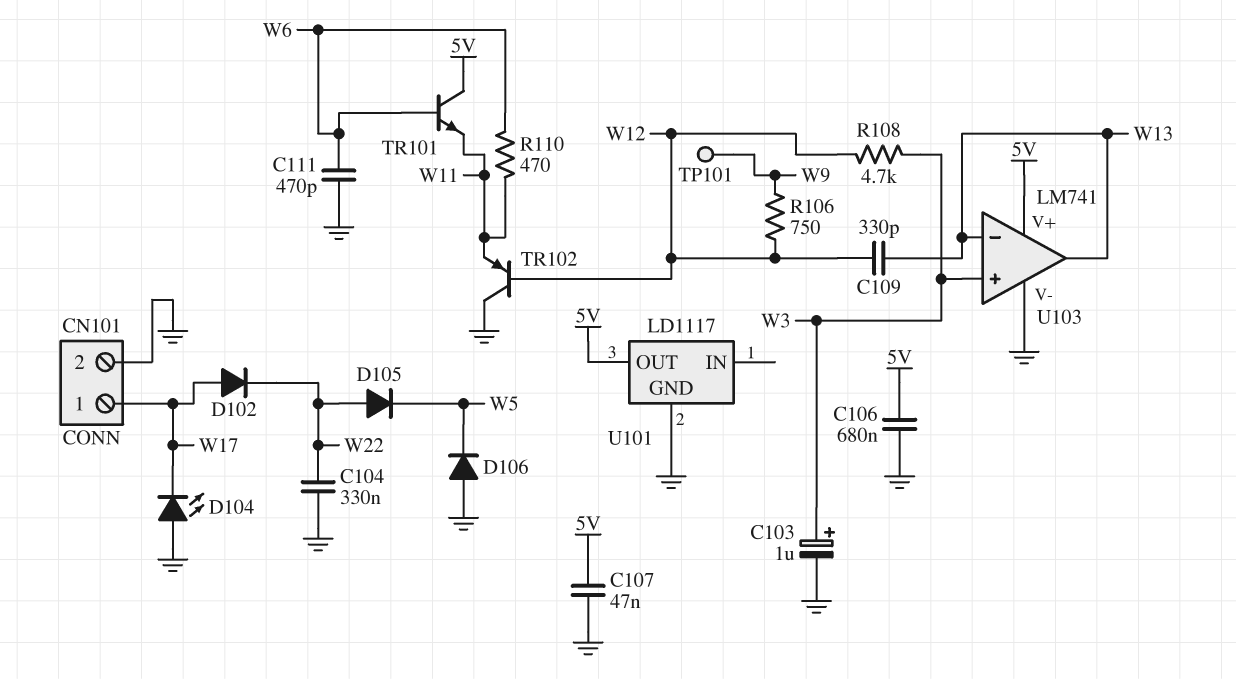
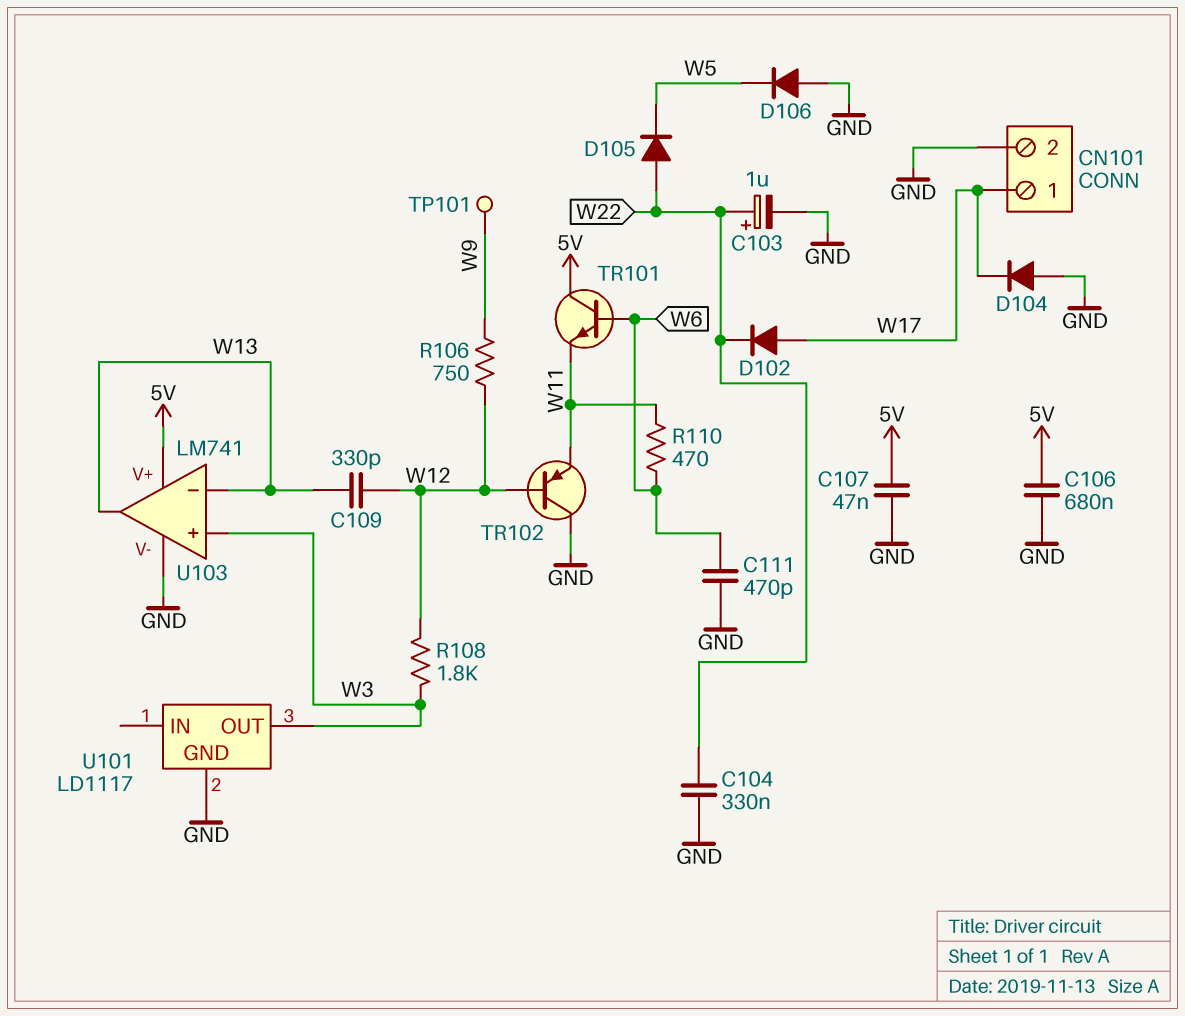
C103: 1uF (plus W3, minus GND) -> 1uF (plus W22, minus GND)
D104: LED (A GND, K W17) -> diode (A GND, K W17)
R108: 4.7k (W3, W12) -> 1.8k (W3, W12)
U101 pin OUT: 5V -> W3

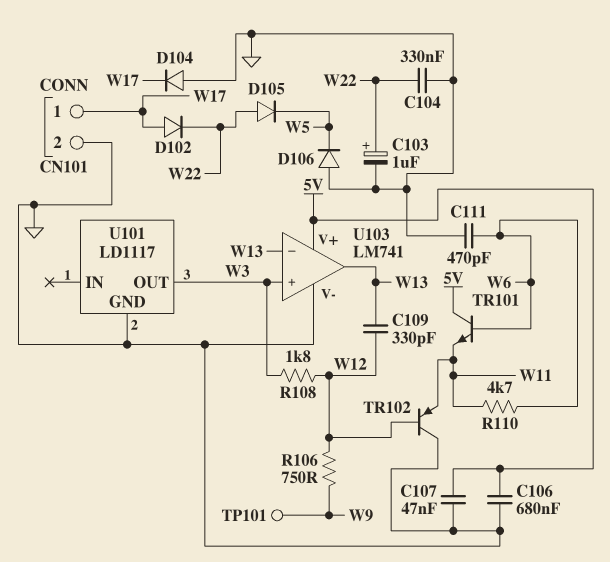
R110: 470 (W6, W11) -> 4.7k (W6, W11)

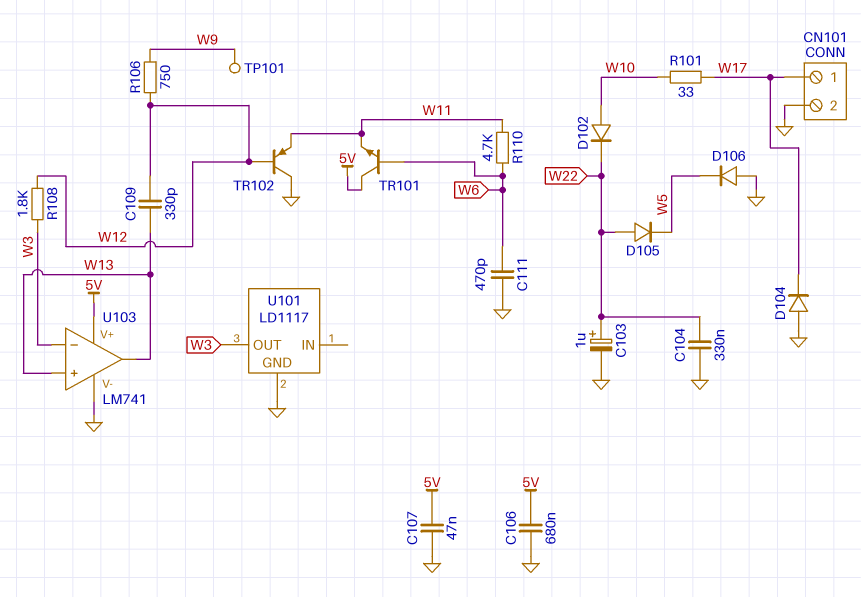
D102: diode (A W17, K W22) -> diode (A W10, K W22)
R101: none -> 33 (W10, W17)
U103 pin in+: W3 -> W13
U103 pin in-: W13 -> W3

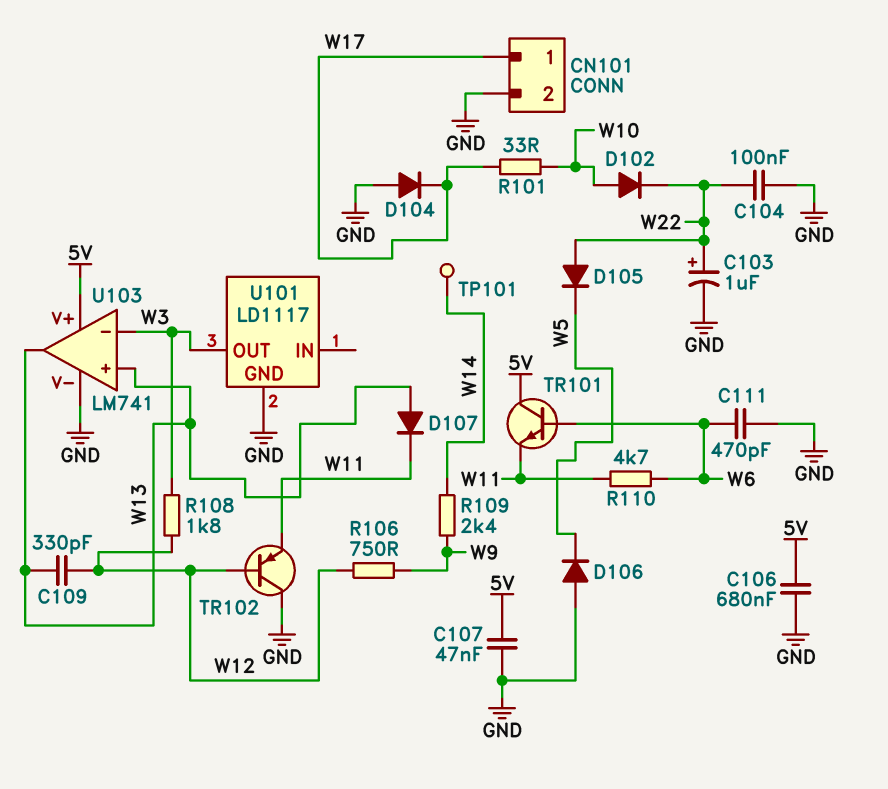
C104: 330nF (GND, W22) -> 100nF (GND, W22)
D107: none -> diode (A W13, K W11)
R109: none -> 2.4k (W9, W14)
TP101: test point (W9) -> test point (W14)

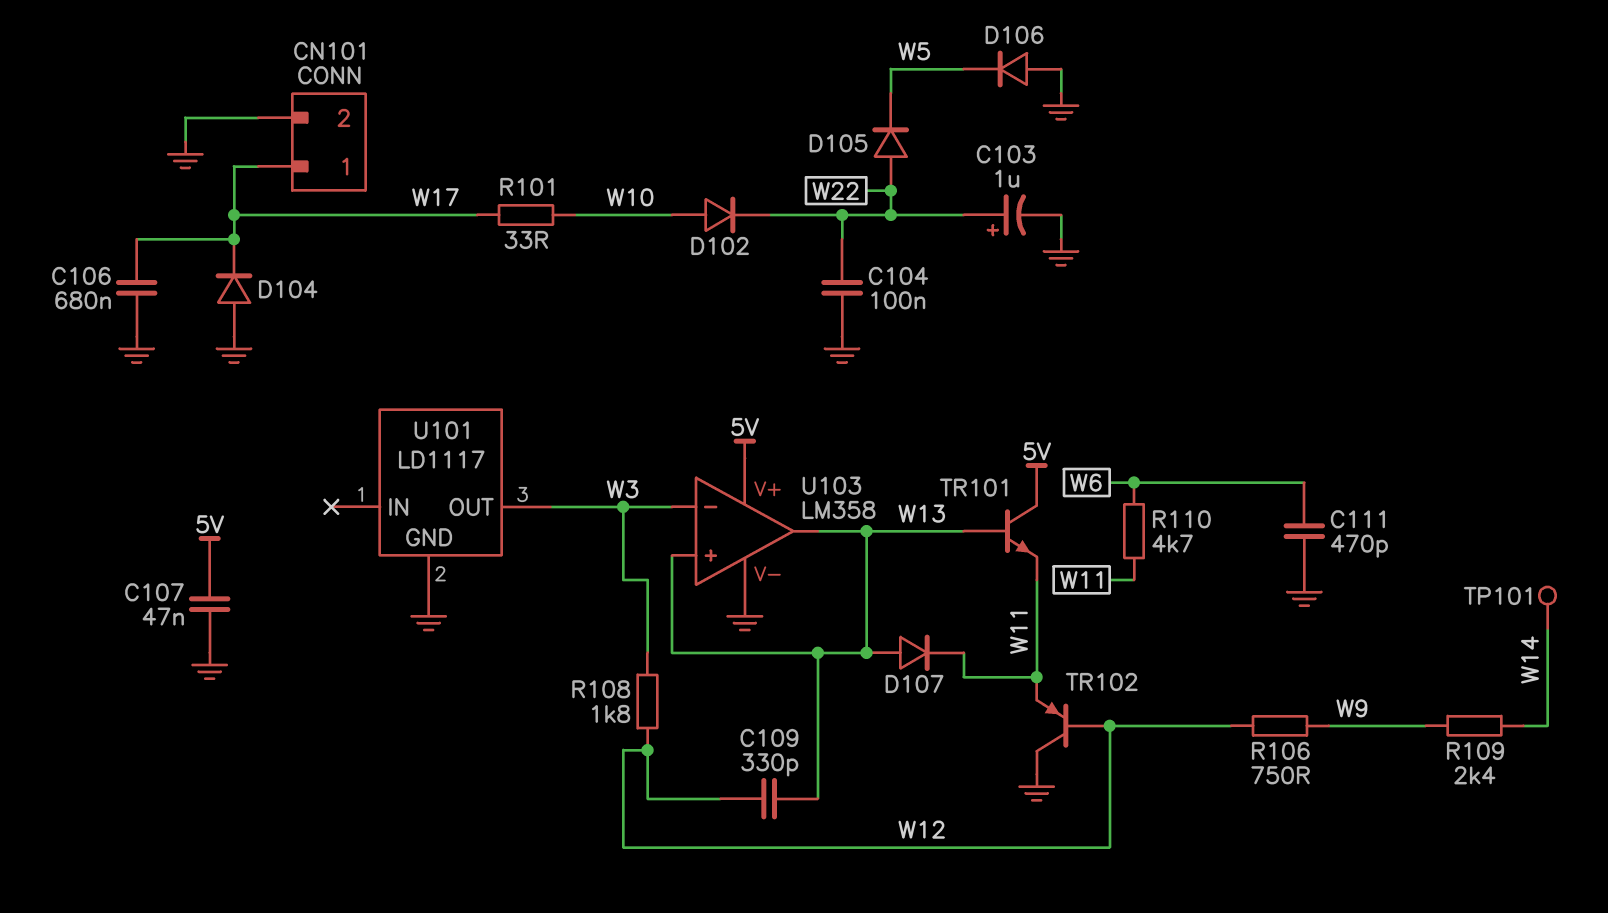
C106: 680nF (5V, GND) -> 680nF (GND, W17)
TR101: NPN (B W6, C 5V, E W11) -> NPN (B W13, C 5V, E W11)
U103: LM741 -> LM358

